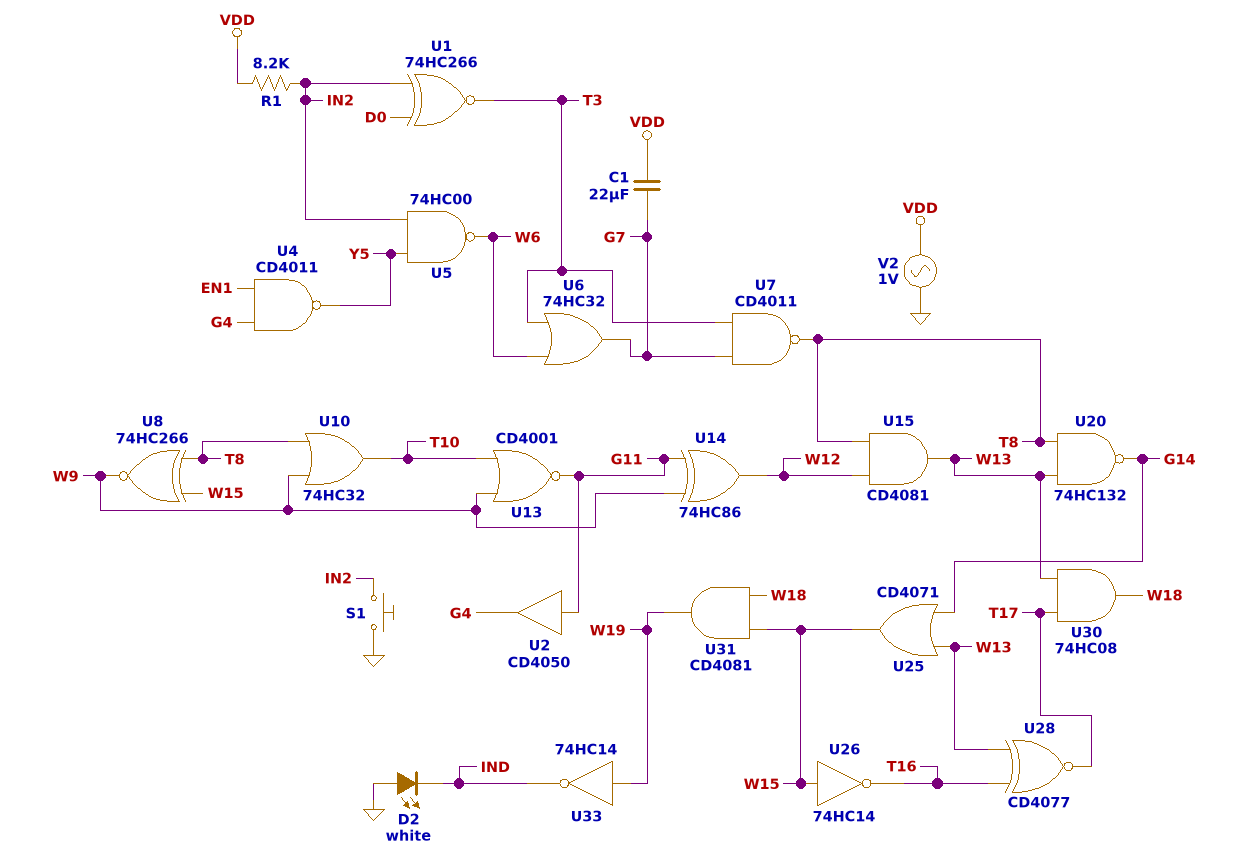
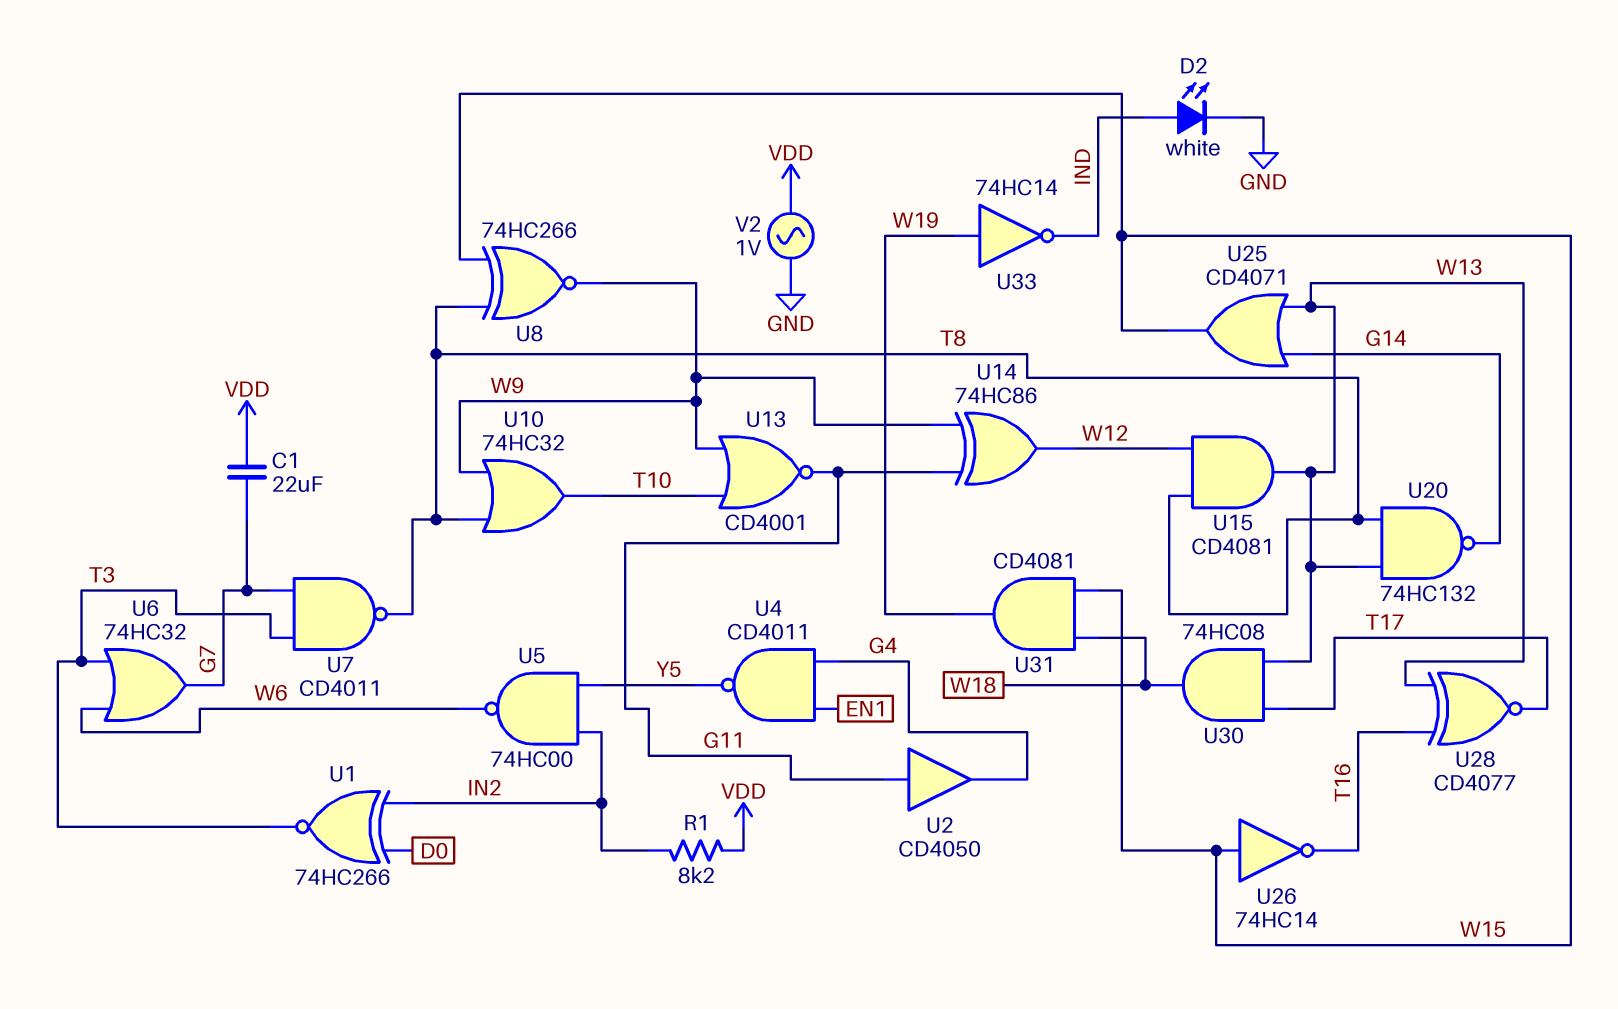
D2: LED white (A GND, K IND) -> LED white (A IND, K GND)
S1: button (GND, IN2) -> none

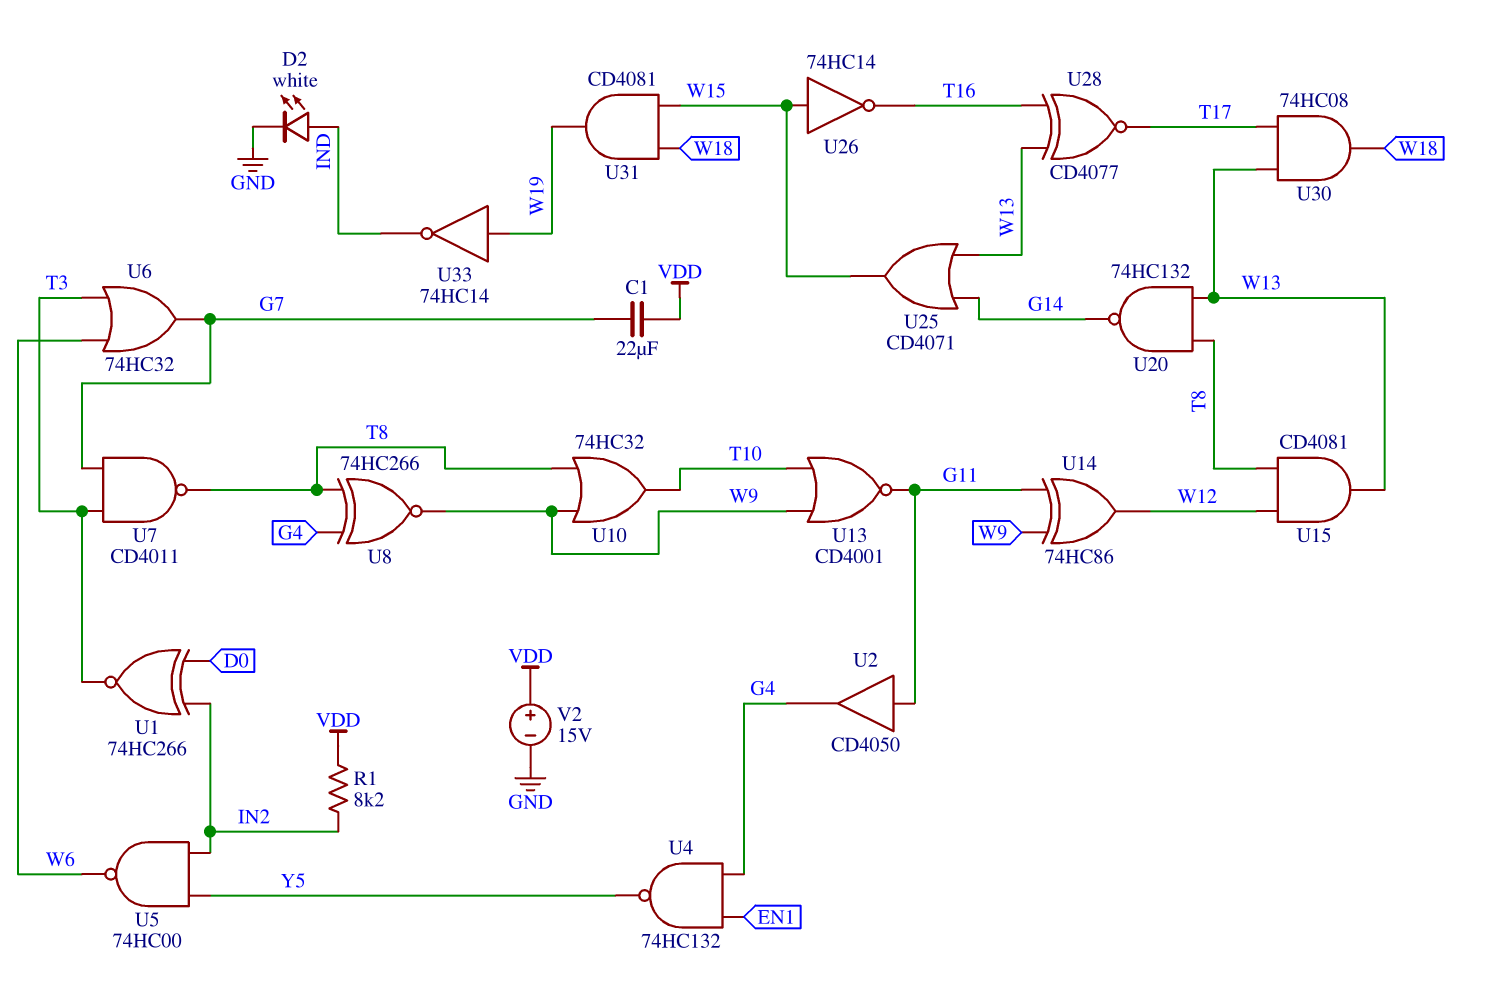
U4: NAND CD4011 (in EN1, in G4, out Y5) -> NAND 74HC132 (in EN1, in G4, out Y5)
U8: XNOR 74HC266 (in T8, in W15, out W9) -> XNOR 74HC266 (in G4, in T8, out W9)
V2: AC 1V (GND, VDD) -> 15V (plus VDD, minus GND)

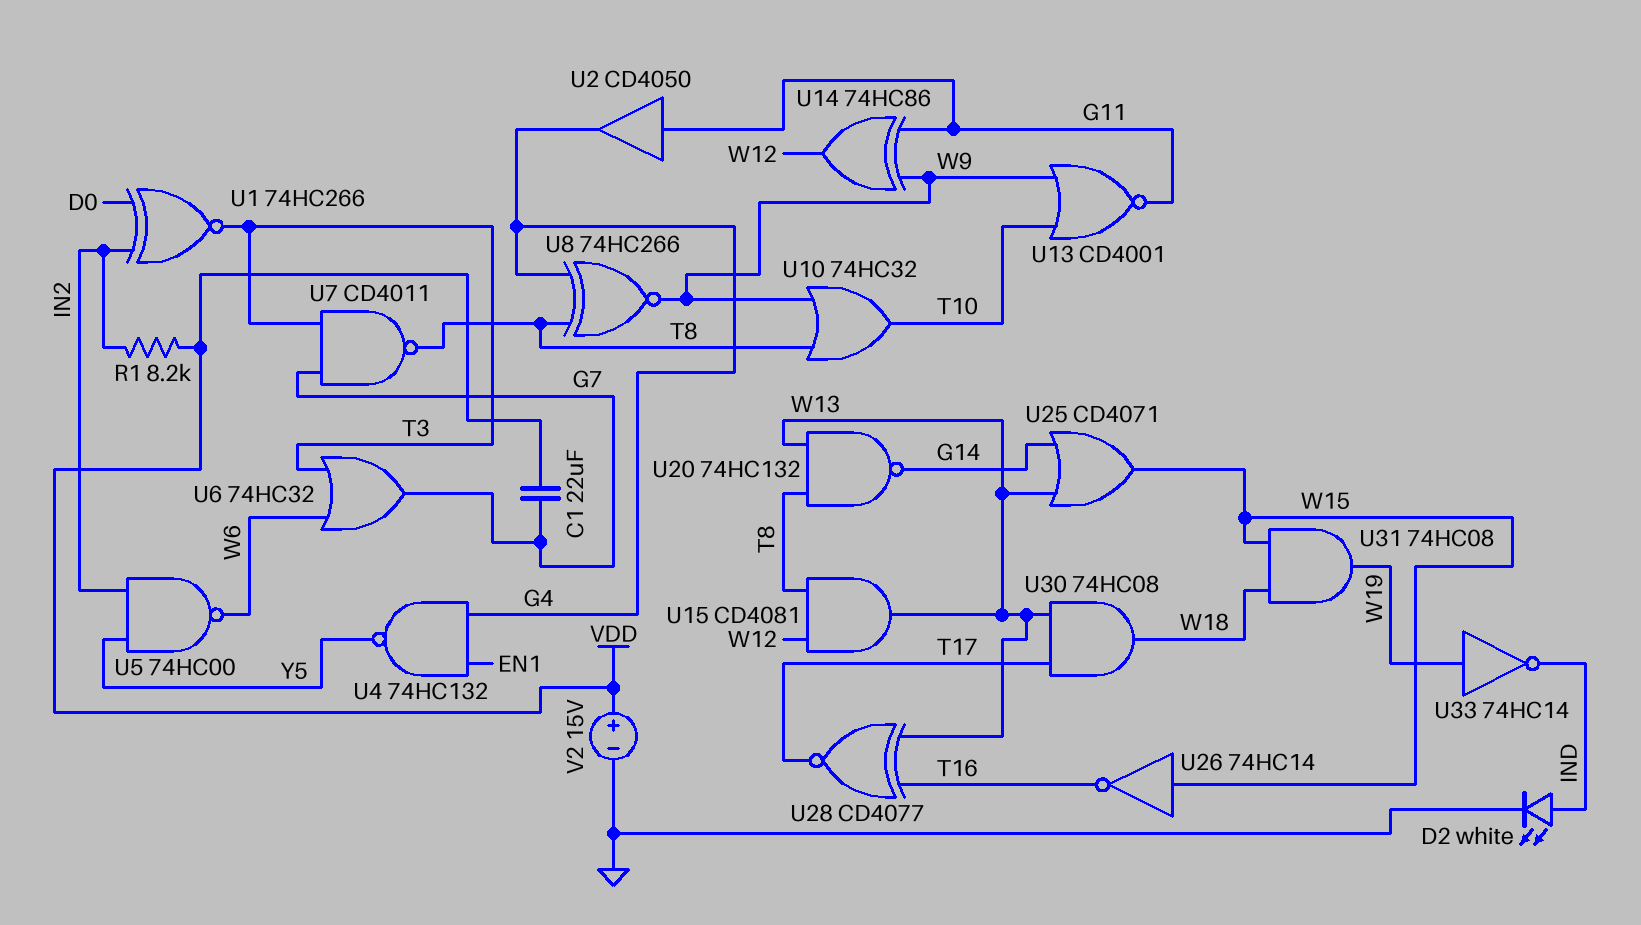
U31: AND CD4081 (in W15, in W18, out W19) -> AND 74HC08 (in W15, in W18, out W19)

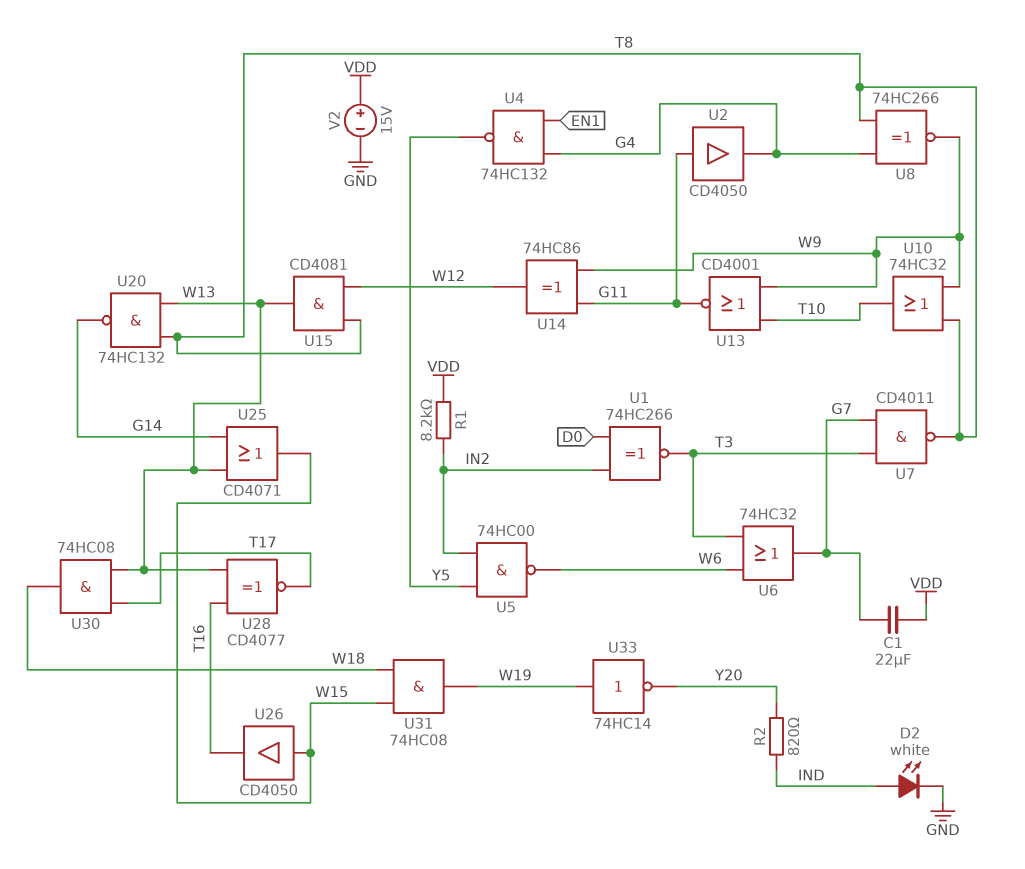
R2: none -> 820 (IND, Y20)
U26: NOT 74HC14 (in W15, out T16) -> buffer CD4050 (in W15, out T16)
U33: NOT 74HC14 (in W19, out IND) -> NOT 74HC14 (in W19, out Y20)

